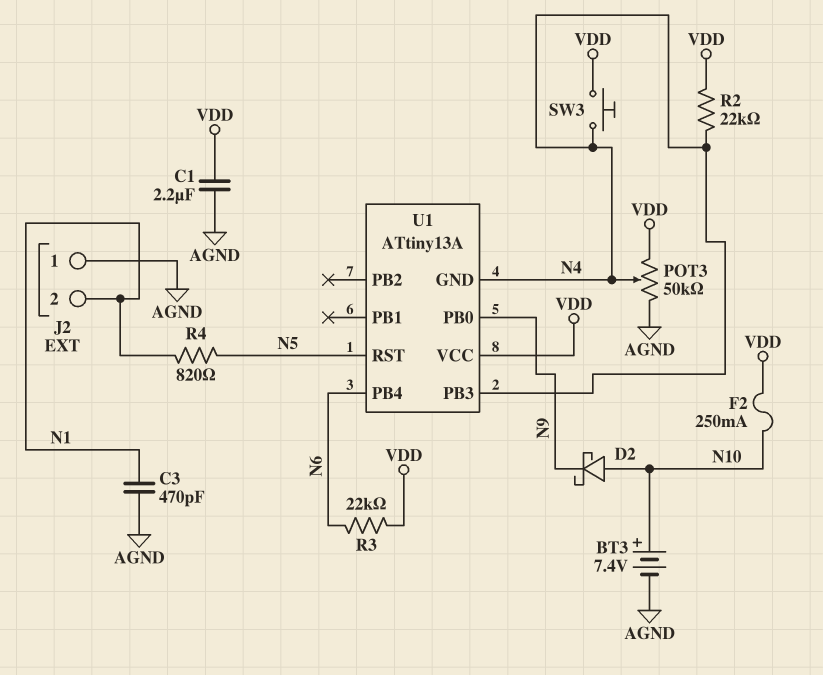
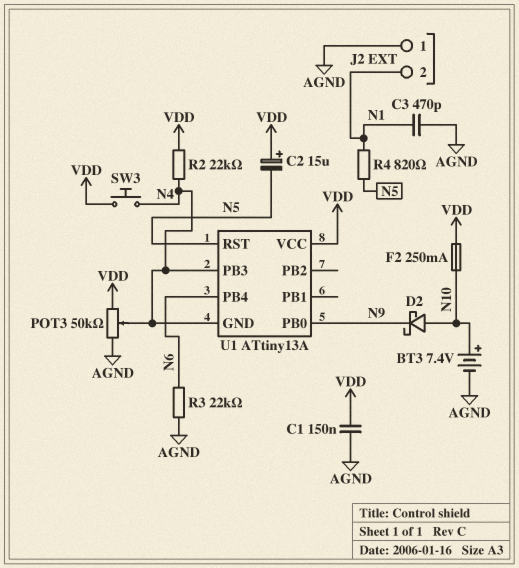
C1: 2.2uF (AGND, VDD) -> 150nF (AGND, VDD)
C2: none -> 15uF (plus VDD, minus N5)
R3: 22k (N6, VDD) -> 22k (AGND, N6)

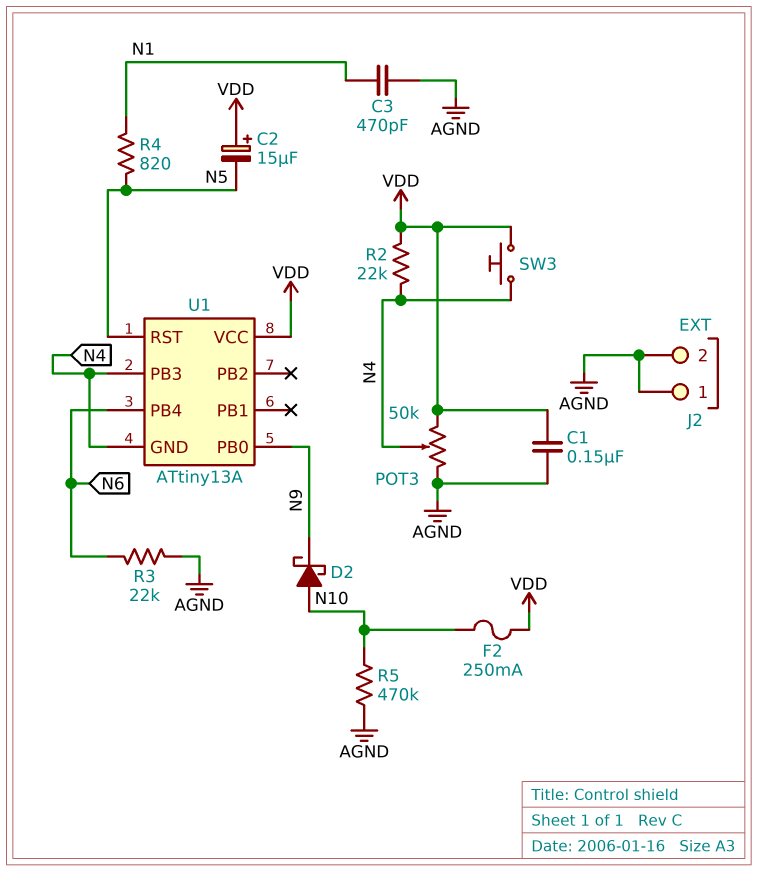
BT3: 7.4V (plus N10, minus AGND) -> none
J2 pin 2: N1 -> AGND
R5: none -> 470k (AGND, N10)

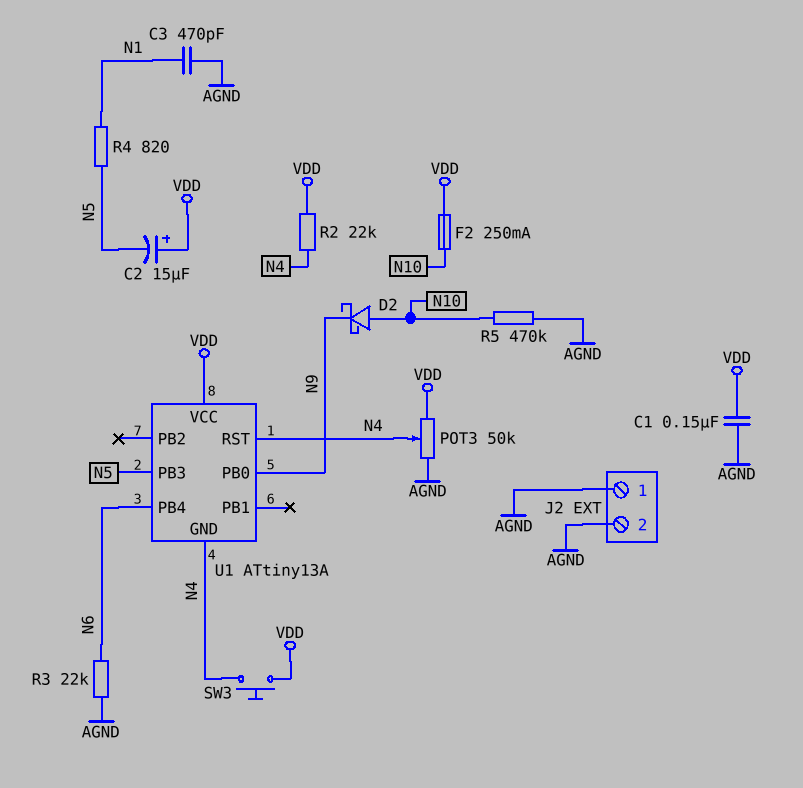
U1 pin PB3: N4 -> N5
U1 pin RST: N5 -> N4

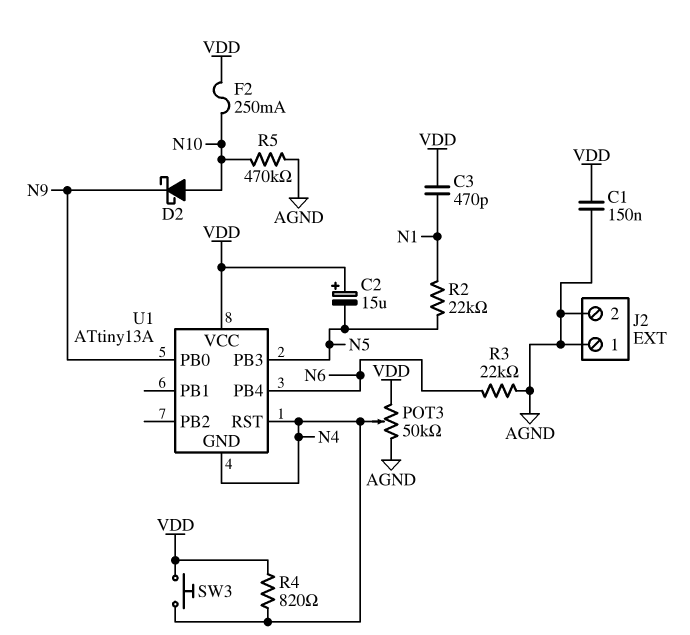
C3: 470pF (AGND, N1) -> 470pF (N1, VDD)
R2: 22k (N4, VDD) -> 22k (N1, N5)
R4: 820 (N1, N5) -> 820 (N4, VDD)

